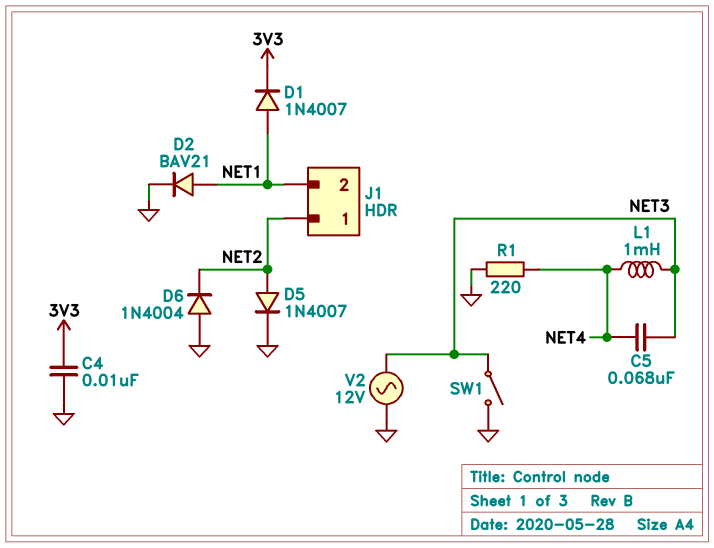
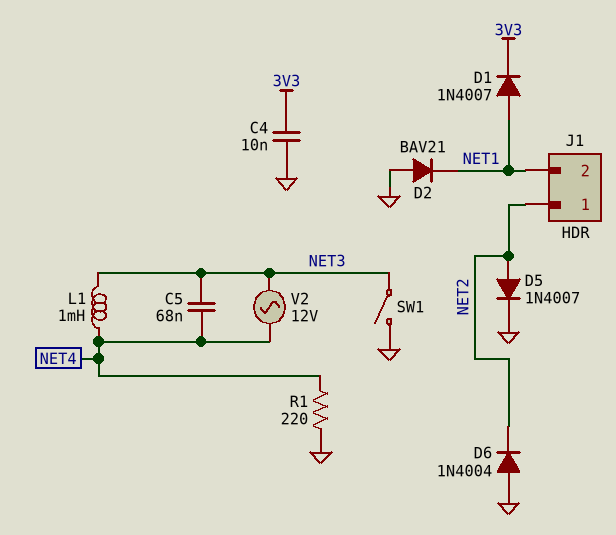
D2: diode BAV21 (A NET1, K GND) -> diode BAV21 (A GND, K NET1)
V2: AC 12V (GND, NET3) -> AC 12V (NET3, NET4)

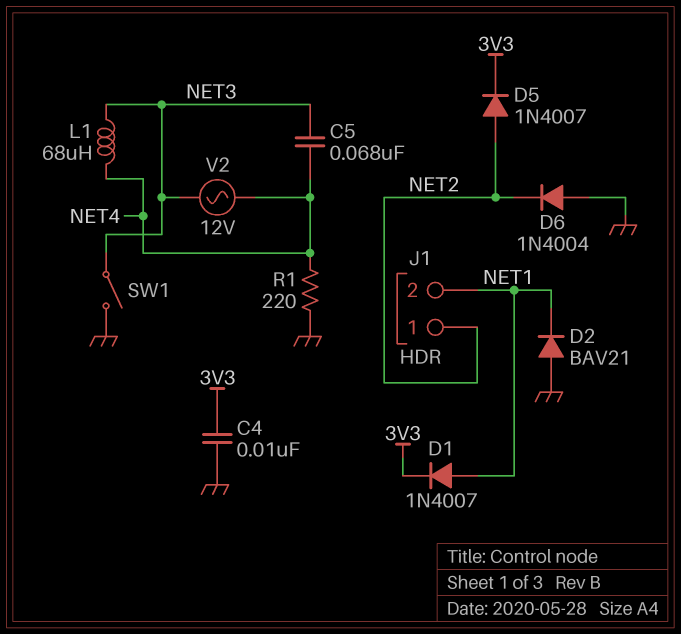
D5: diode 1N4007 (A NET2, K GND) -> diode 1N4007 (A NET2, K 3V3)
L1: 1mH (NET3, NET4) -> 68uH (NET3, NET4)

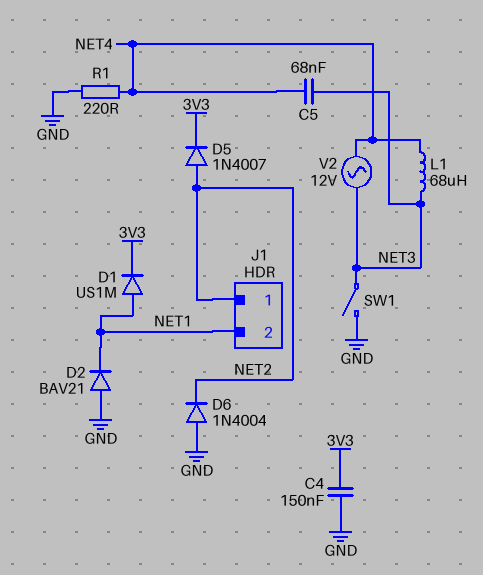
C4: 10nF (3V3, GND) -> 150nF (3V3, GND)
D1: diode 1N4007 (A NET1, K 3V3) -> diode US1M (A NET1, K 3V3)

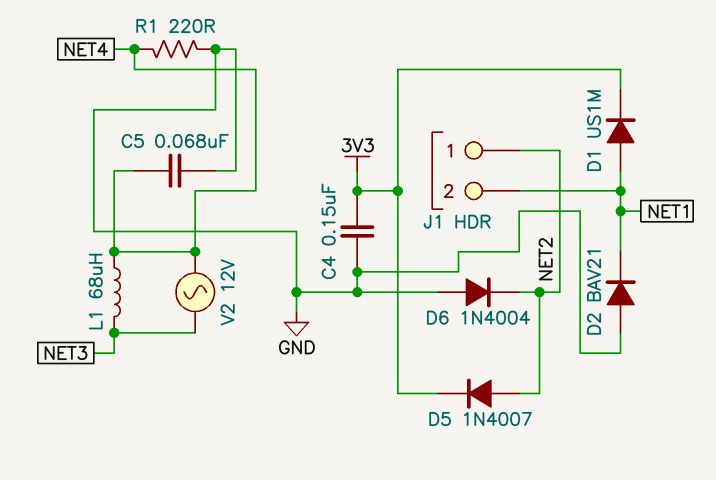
C5: 68nF (NET3, NET4) -> 68nF (GND, NET4)
SW1: switch (GND, NET3) -> none

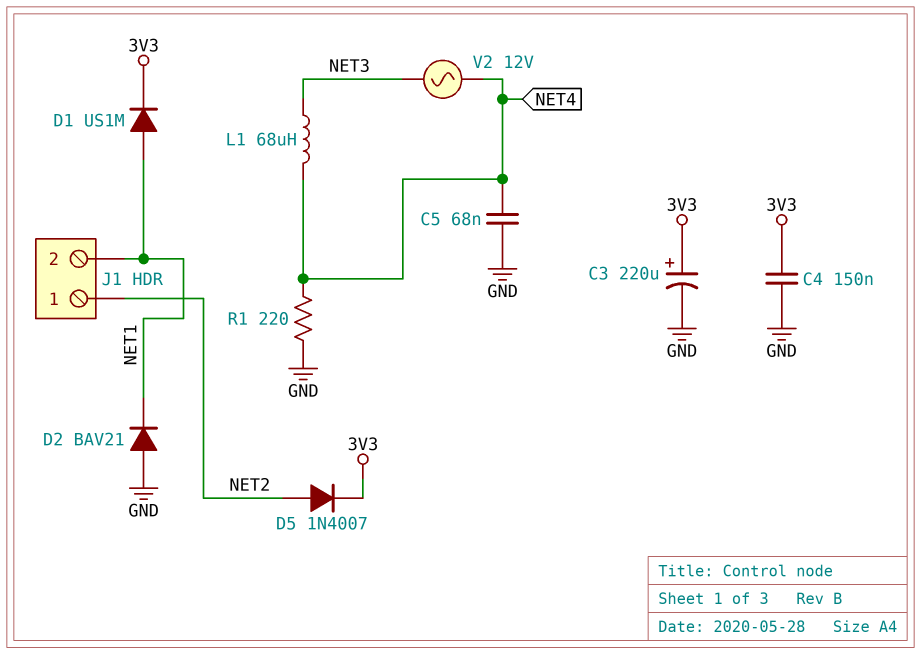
C3: none -> 220uF (plus 3V3, minus GND)
D6: diode 1N4004 (A GND, K NET2) -> none

